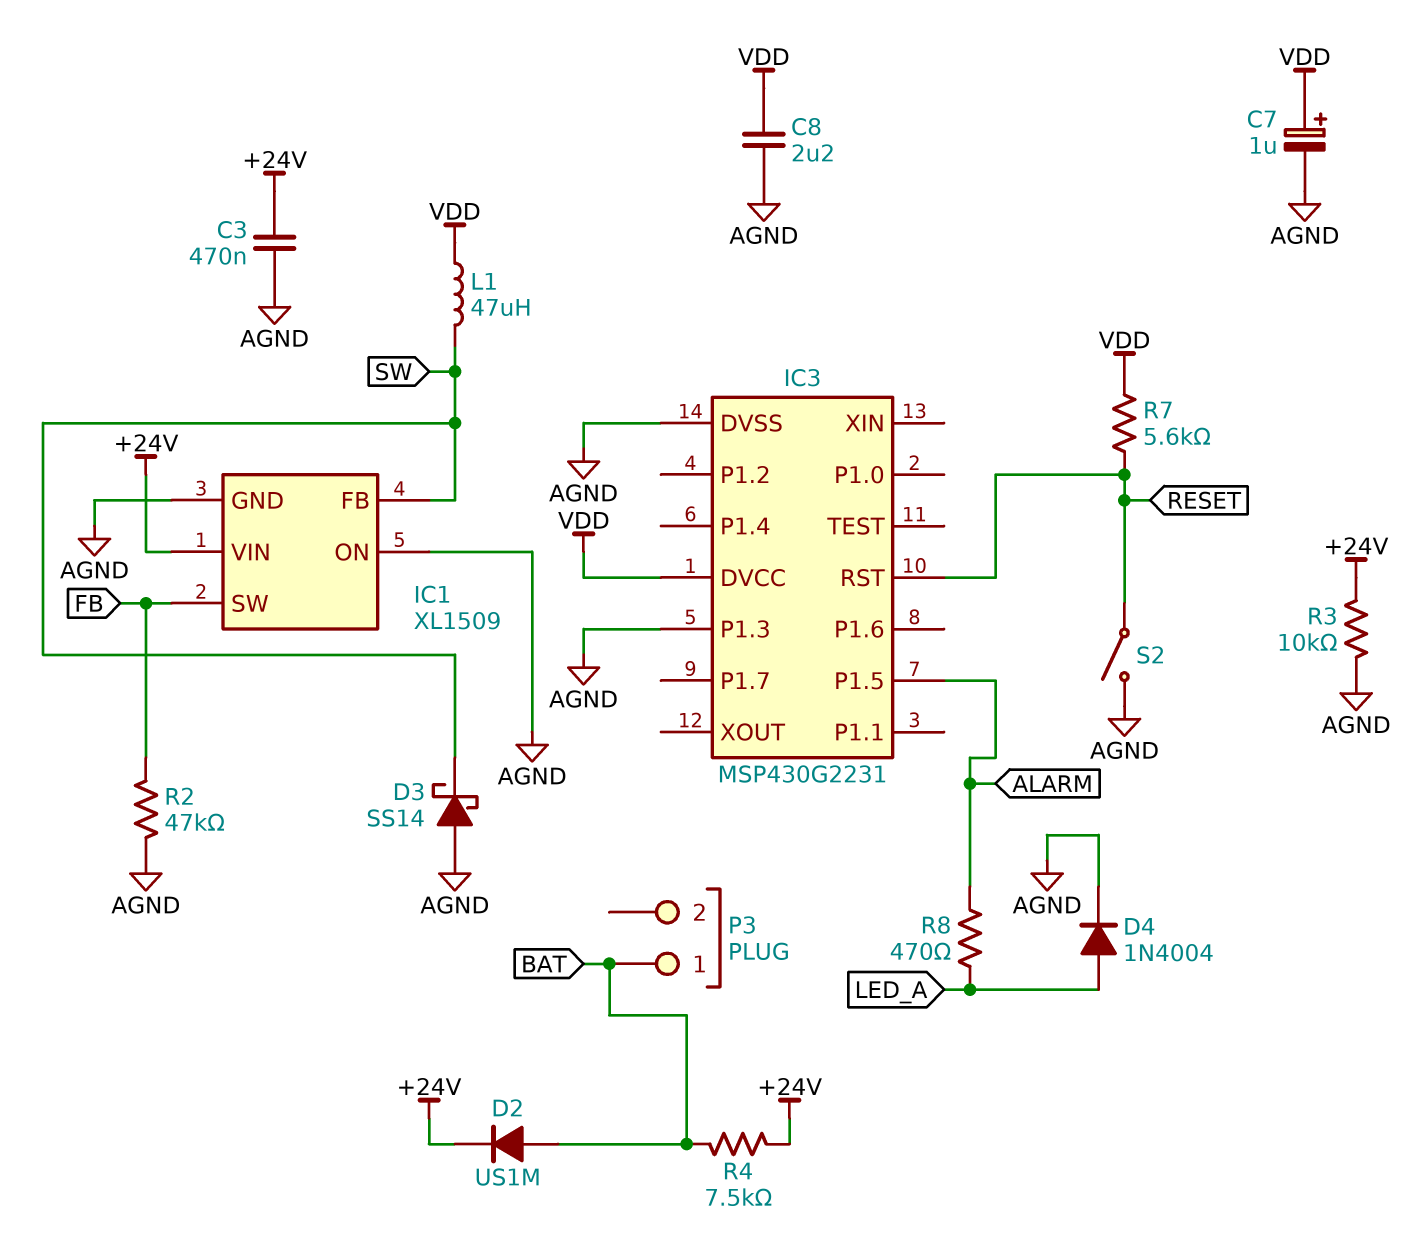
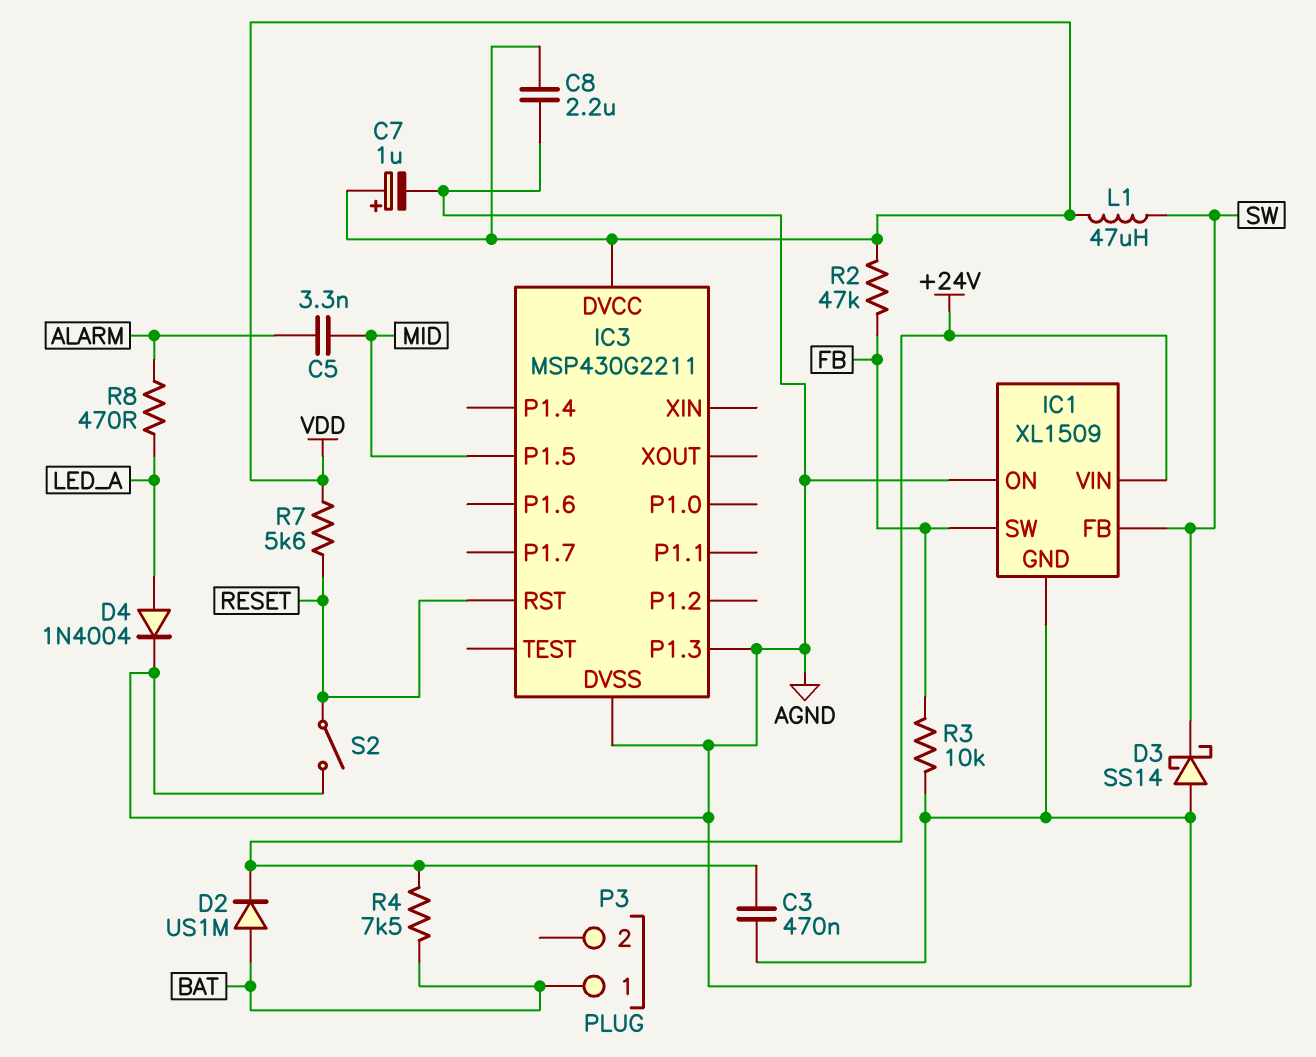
C5: none -> 3.3nF (ALARM, MID)
IC3: MSP430G2231 -> MSP430G2211
IC3 pin P1.5: ALARM -> MID
R2: 47k (AGND, FB) -> 47k (FB, VDD)
R3: 10k (+24V, AGND) -> 10k (AGND, FB)

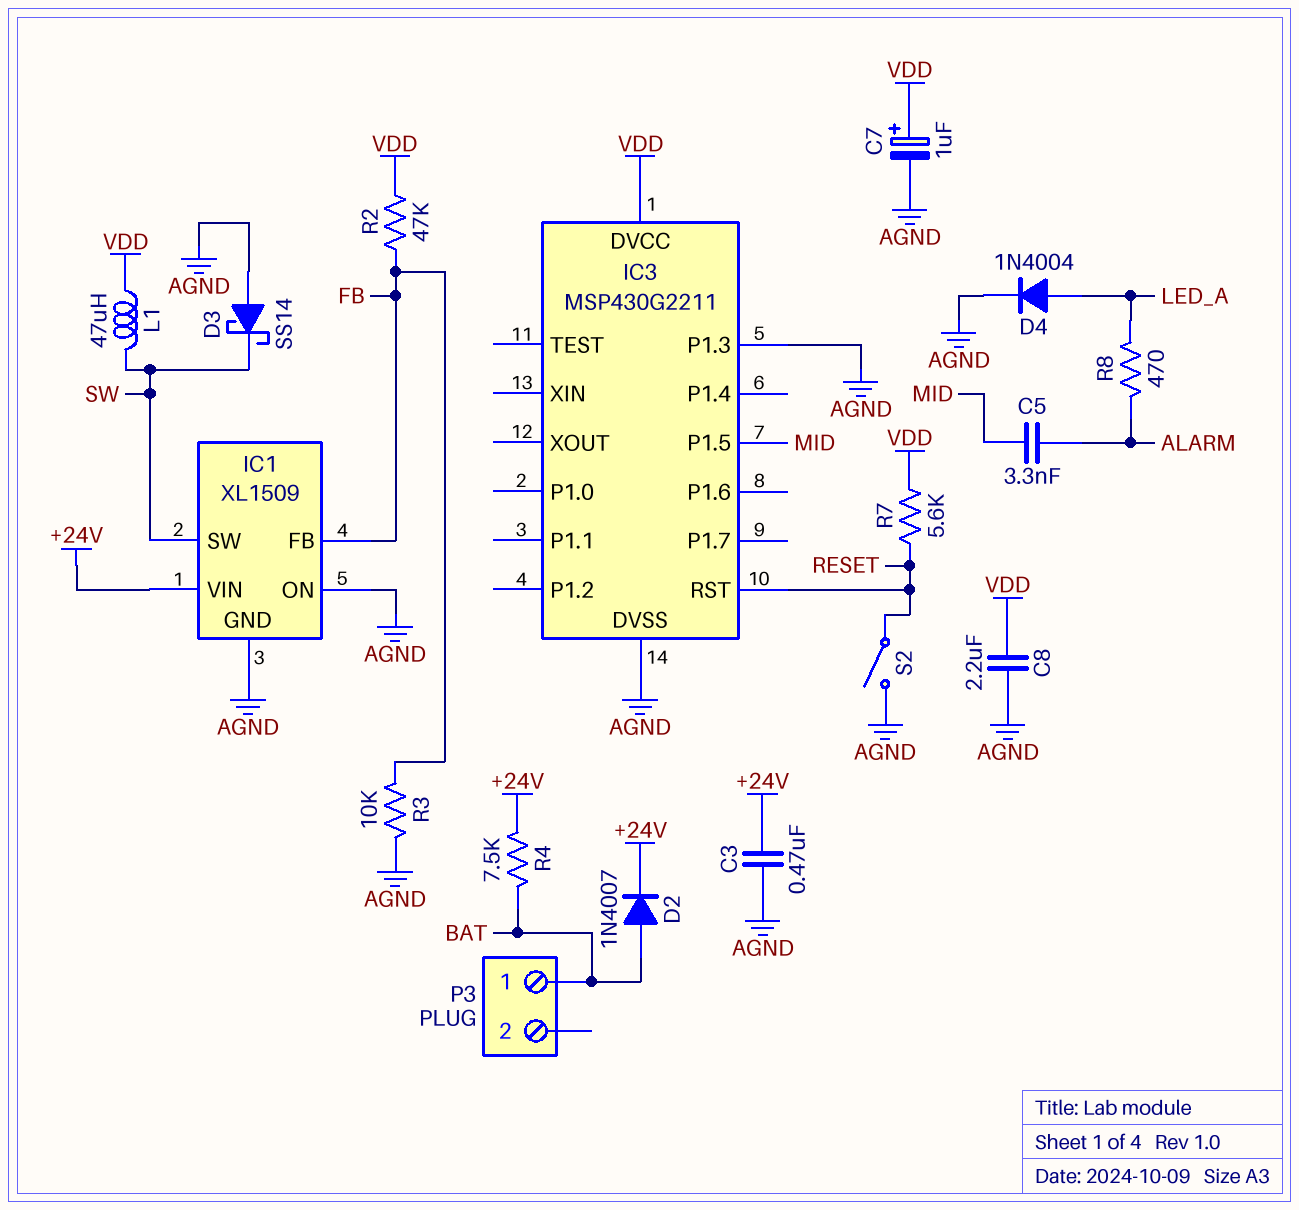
D2: diode US1M (A BAT, K +24V) -> diode 1N4007 (A BAT, K +24V)
IC1 pin FB: SW -> FB
IC1 pin SW: FB -> SW

